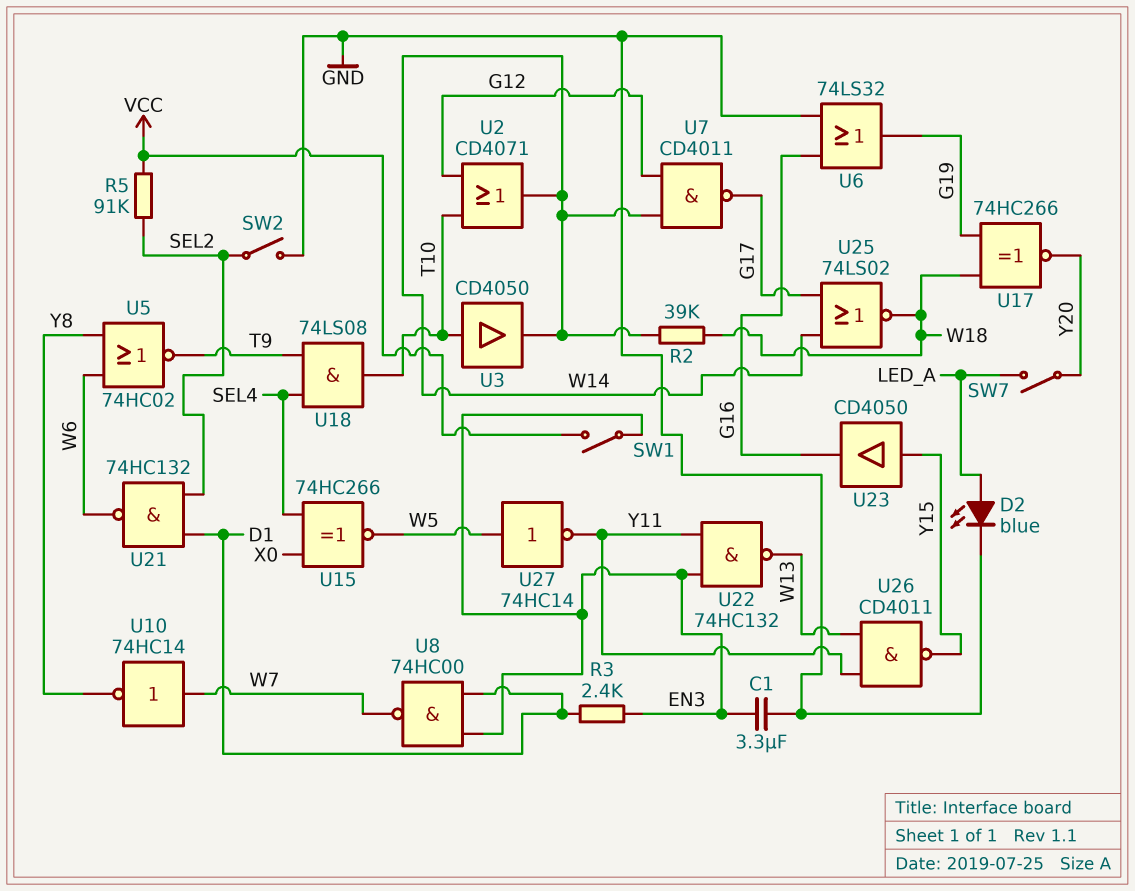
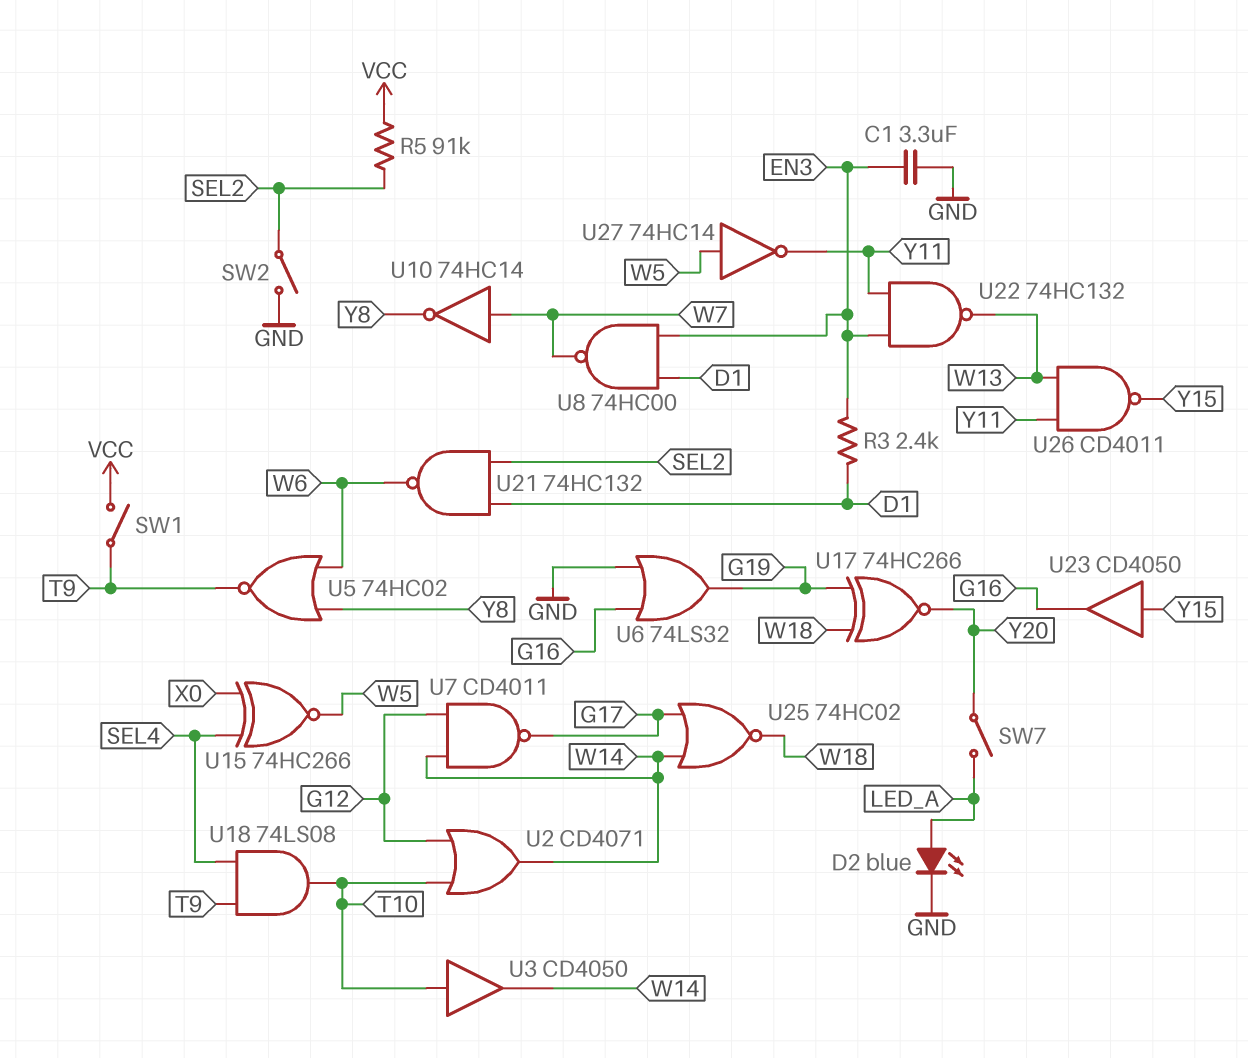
R2: 39k (W14, W18) -> none
SW1: switch (EN3, VCC) -> switch (T9, VCC)
U25: NOR 74LS02 (in G17, in W14, out W18) -> NOR 74HC02 (in G17, in W14, out W18)

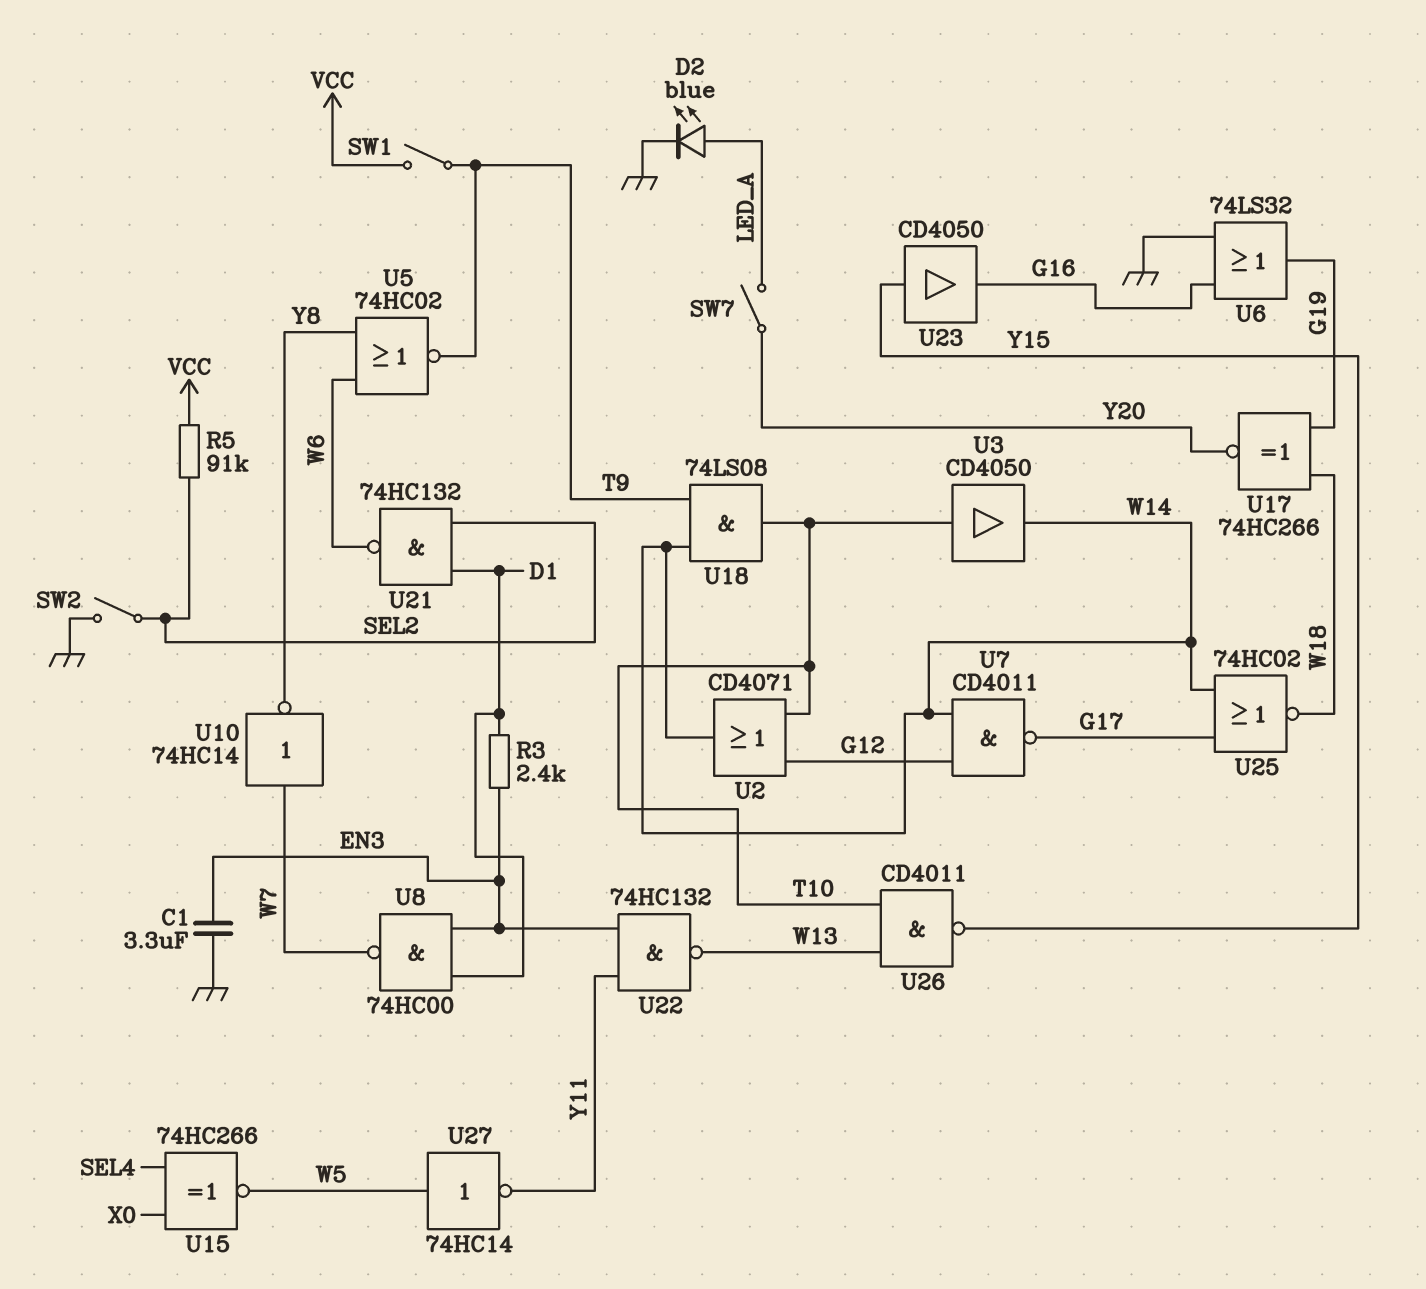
U18: AND 74LS08 (in SEL4, in T9, out T10) -> AND 74LS08 (in T9, in W14, out T10)
U26: NAND CD4011 (in W13, in Y11, out Y15) -> NAND CD4011 (in T10, in W13, out Y15)

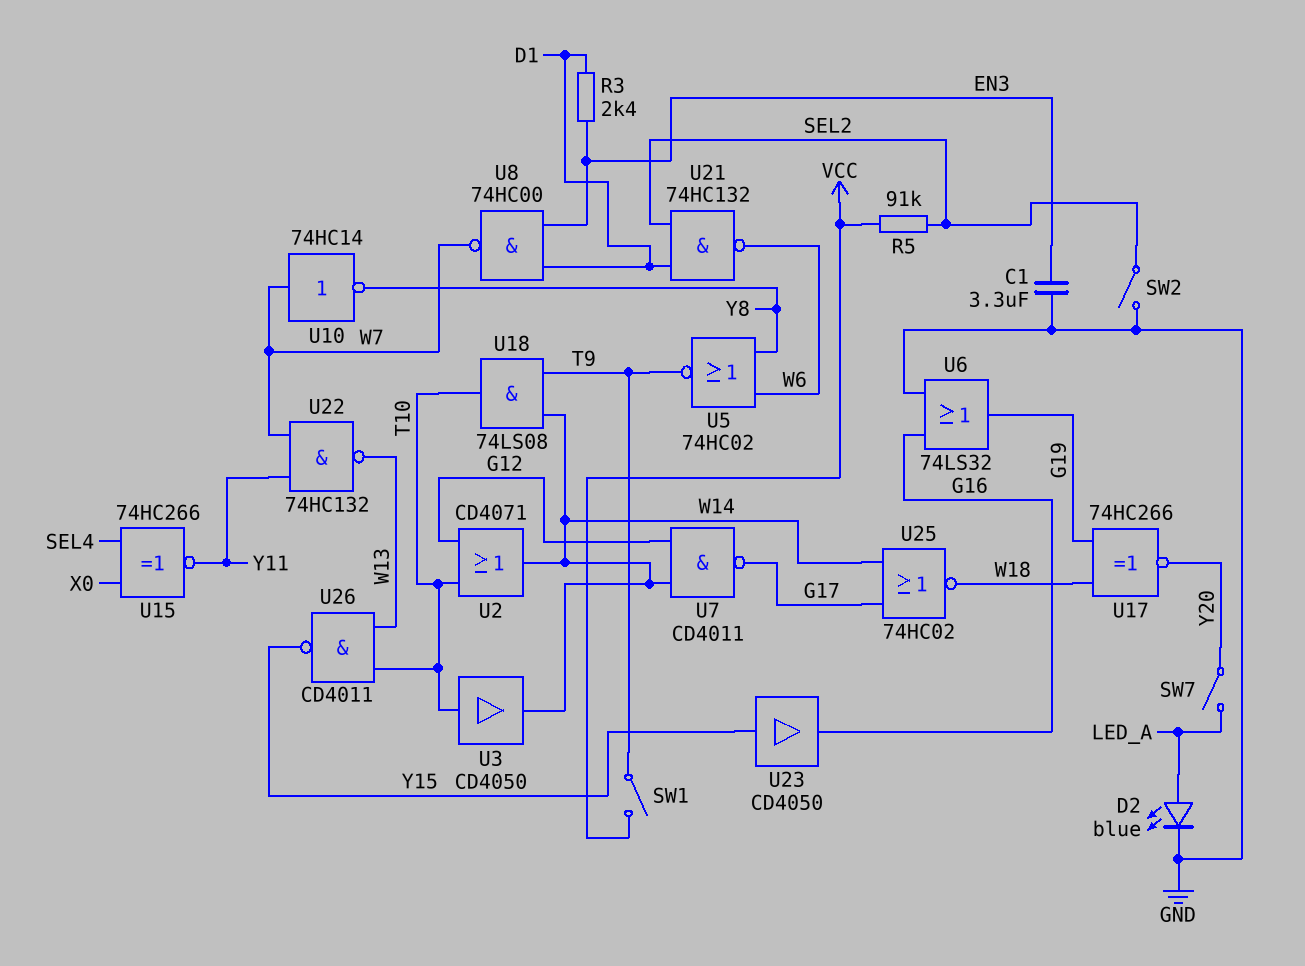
U15: XNOR 74HC266 (in SEL4, in X0, out W5) -> XNOR 74HC266 (in SEL4, in X0, out Y11)
U22: NAND 74HC132 (in EN3, in Y11, out W13) -> NAND 74HC132 (in W7, in Y11, out W13)
U27: NOT 74HC14 (in W5, out Y11) -> none

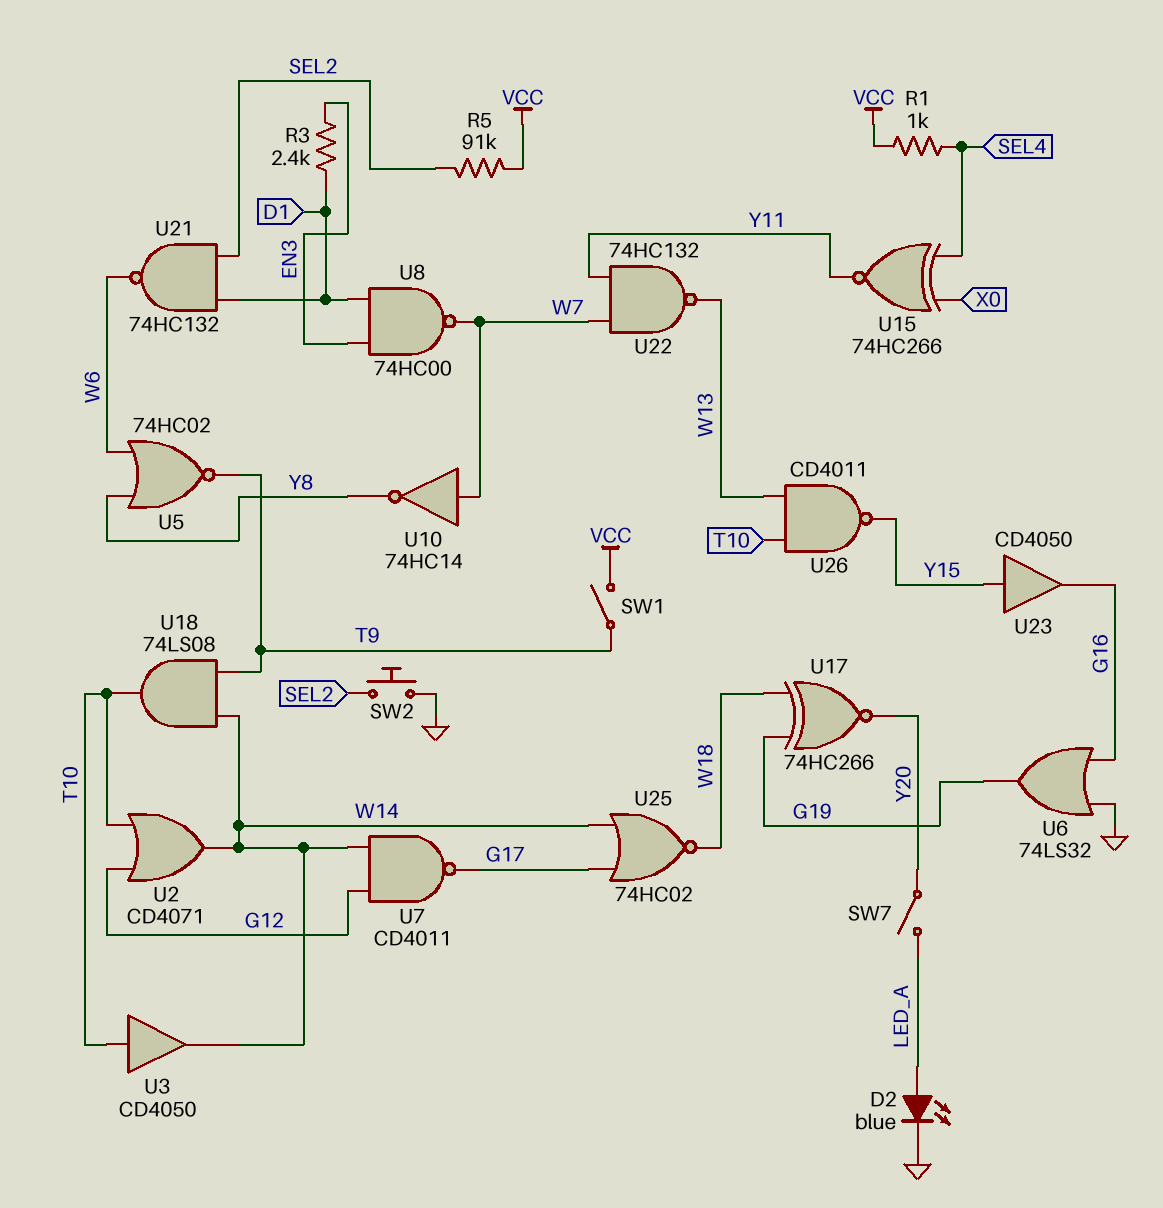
C1: 3.3uF (EN3, GND) -> none
R1: none -> 1k (SEL4, VCC)
SW2: switch (GND, SEL2) -> button (GND, SEL2)

